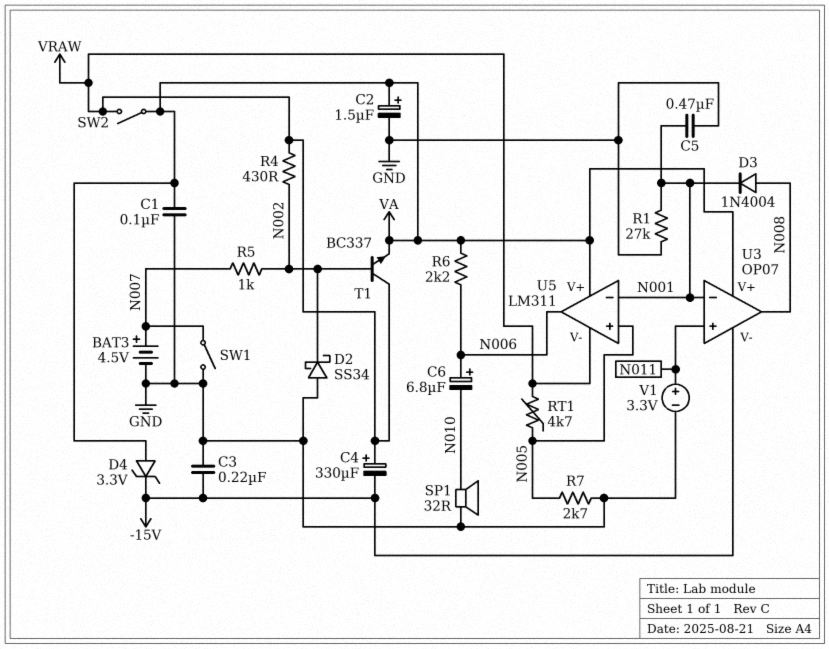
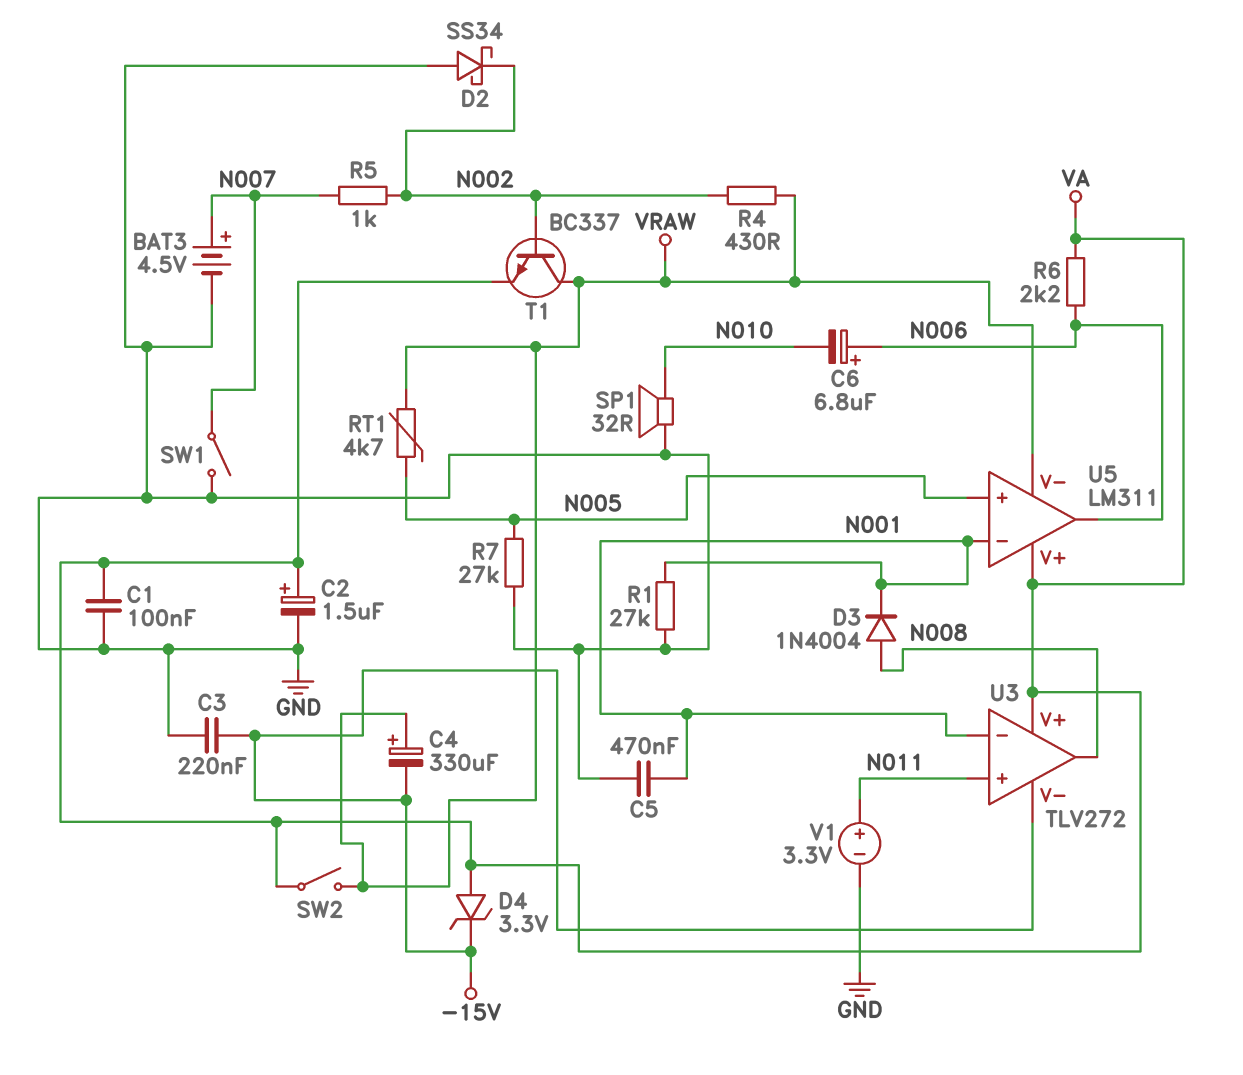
R7: 2.7k (GND, N005) -> 27k (GND, N005)
U3: OP07 -> TLV272

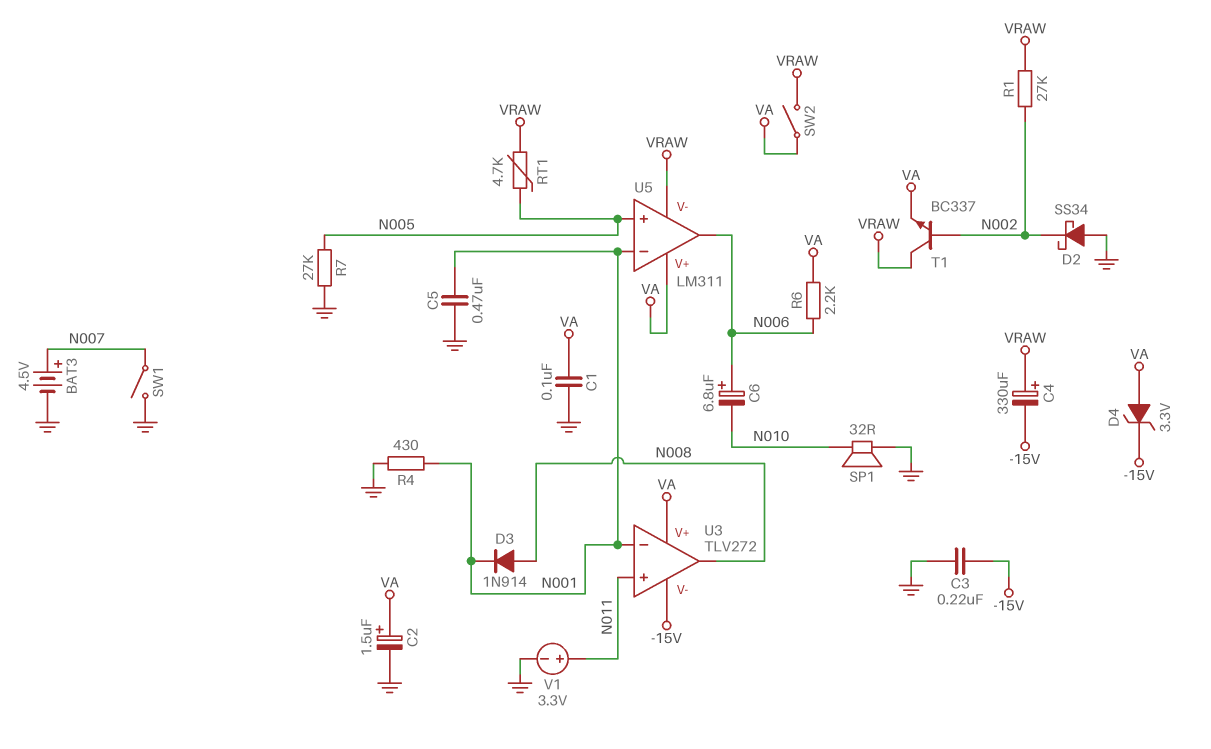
D3: diode 1N4004 (A N008, K N001) -> diode 1N914 (A N008, K N001)
R1: 27k (GND, N001) -> 27k (N002, VRAW)
R4: 430 (N002, VRAW) -> 430 (GND, N001)
R5: 1k (N002, N007) -> none

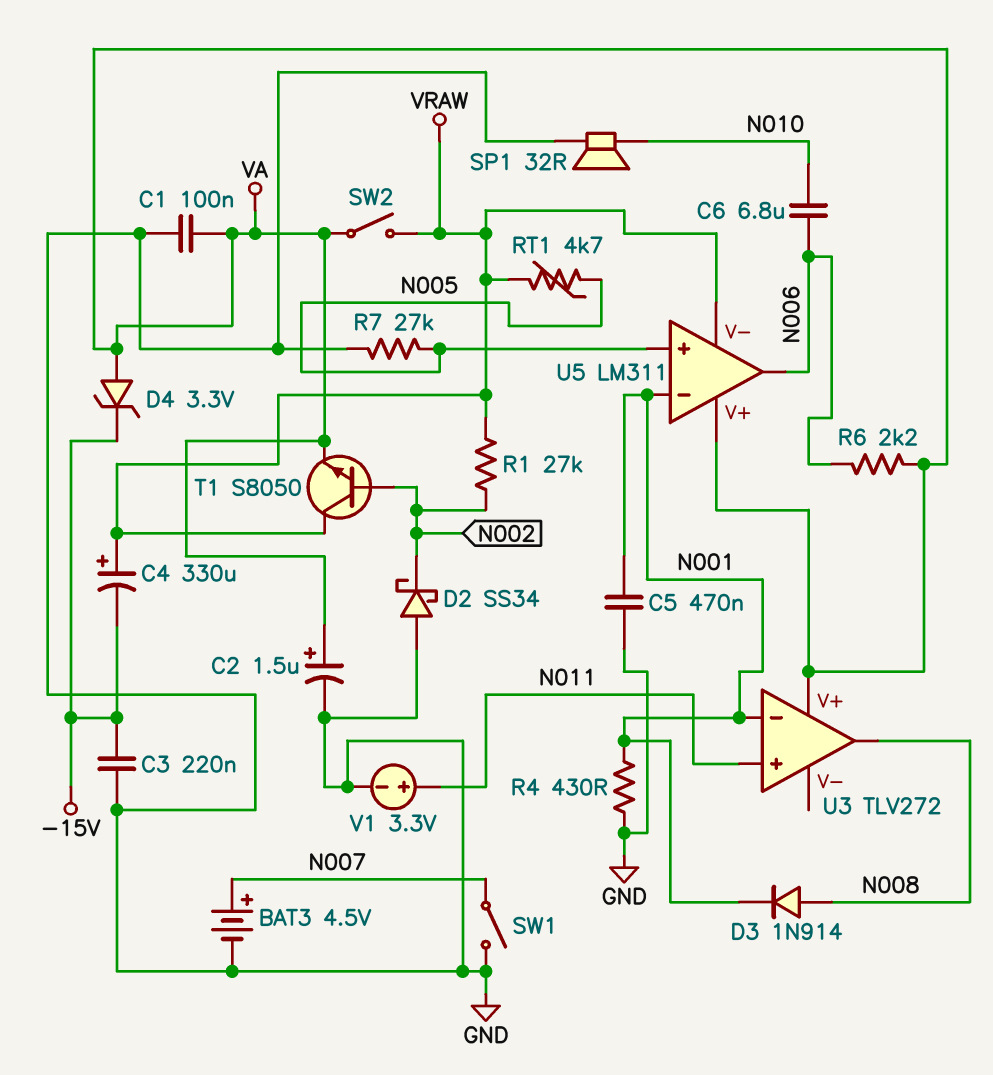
C6: 6.8uF (plus N006, minus N010) -> 6.8uF (N006, N010)
T1: NPN BC337 (B N002, C VRAW, E VA) -> NPN S8050 (B N002, C VRAW, E VA)
U3 pin V-: -15V -> none

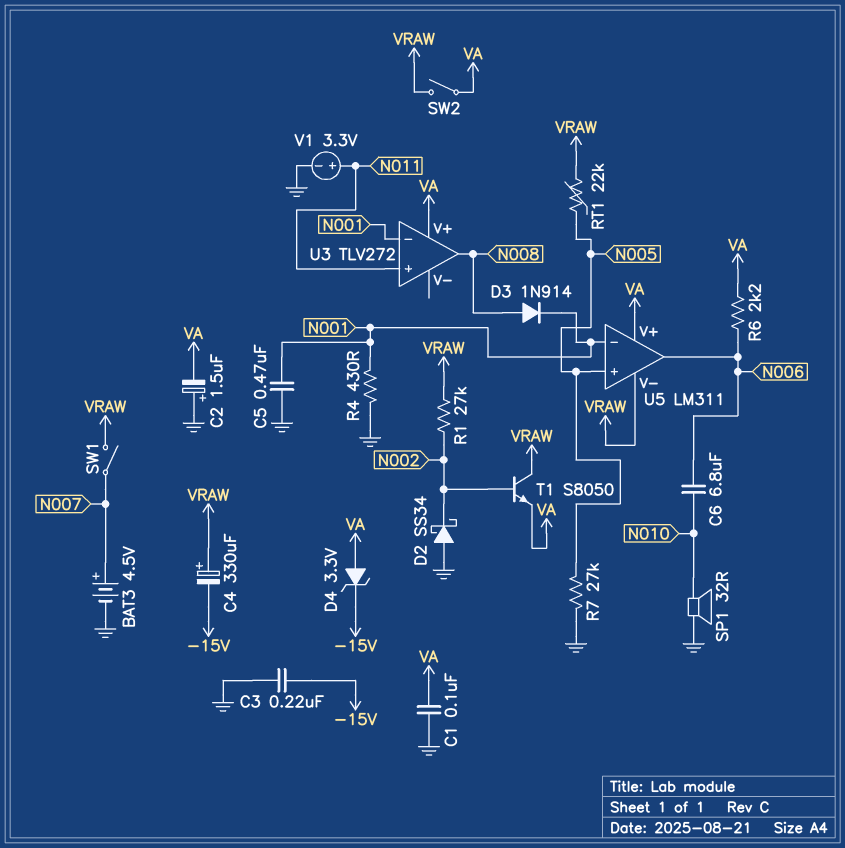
C2: 1.5uF (plus VA, minus GND) -> 1.5uF (plus GND, minus VA)
RT1: 4.7k (N005, VRAW) -> 22k (N005, VRAW)
SW1: switch (GND, N007) -> switch (N007, VRAW)

